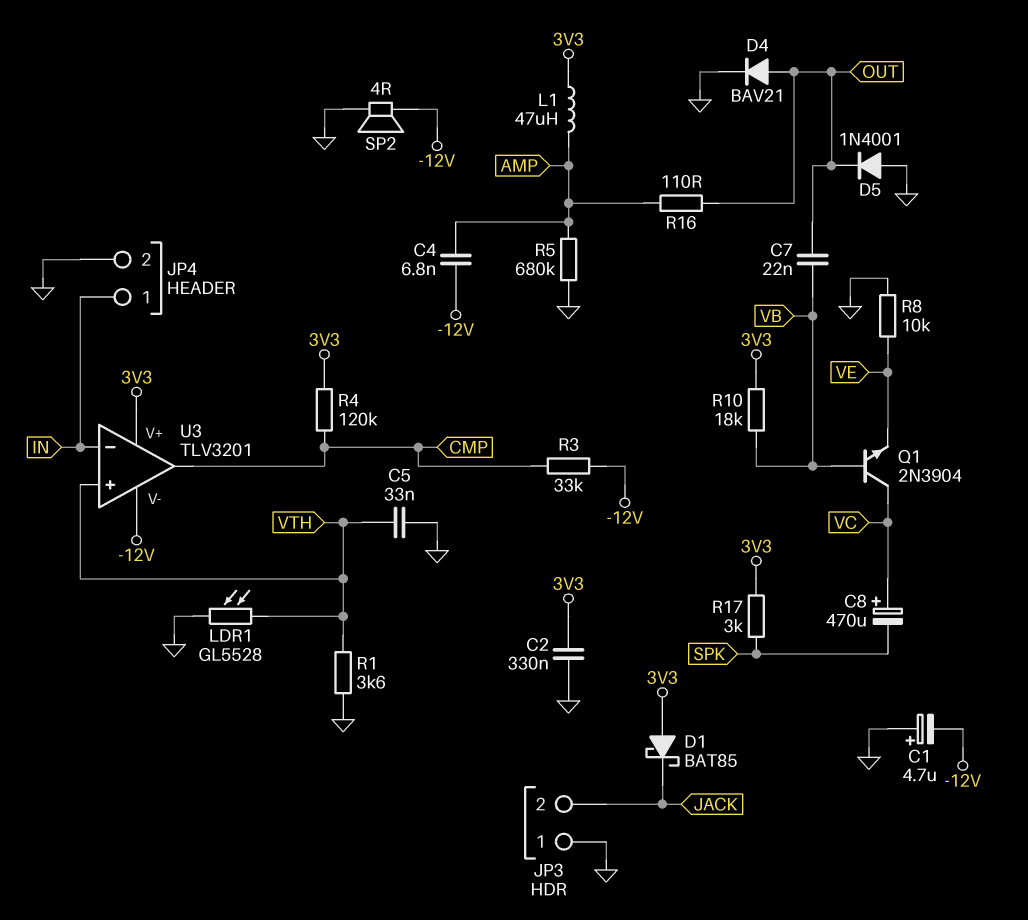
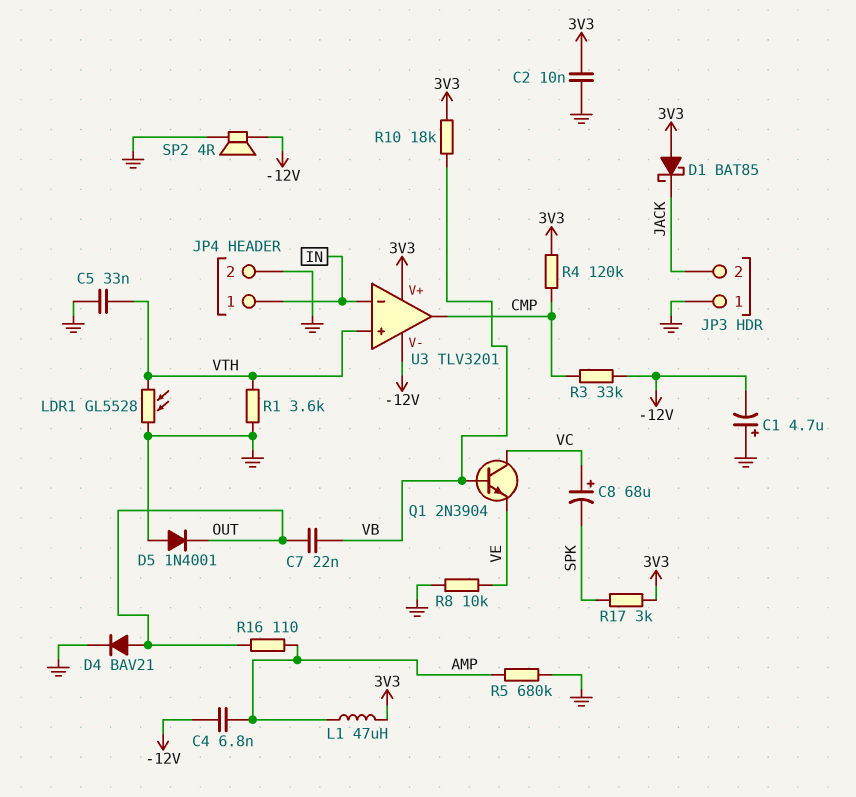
C2: 330nF (3V3, GND) -> 10nF (3V3, GND)
C8: 470uF (plus VC, minus SPK) -> 68uF (plus VC, minus SPK)

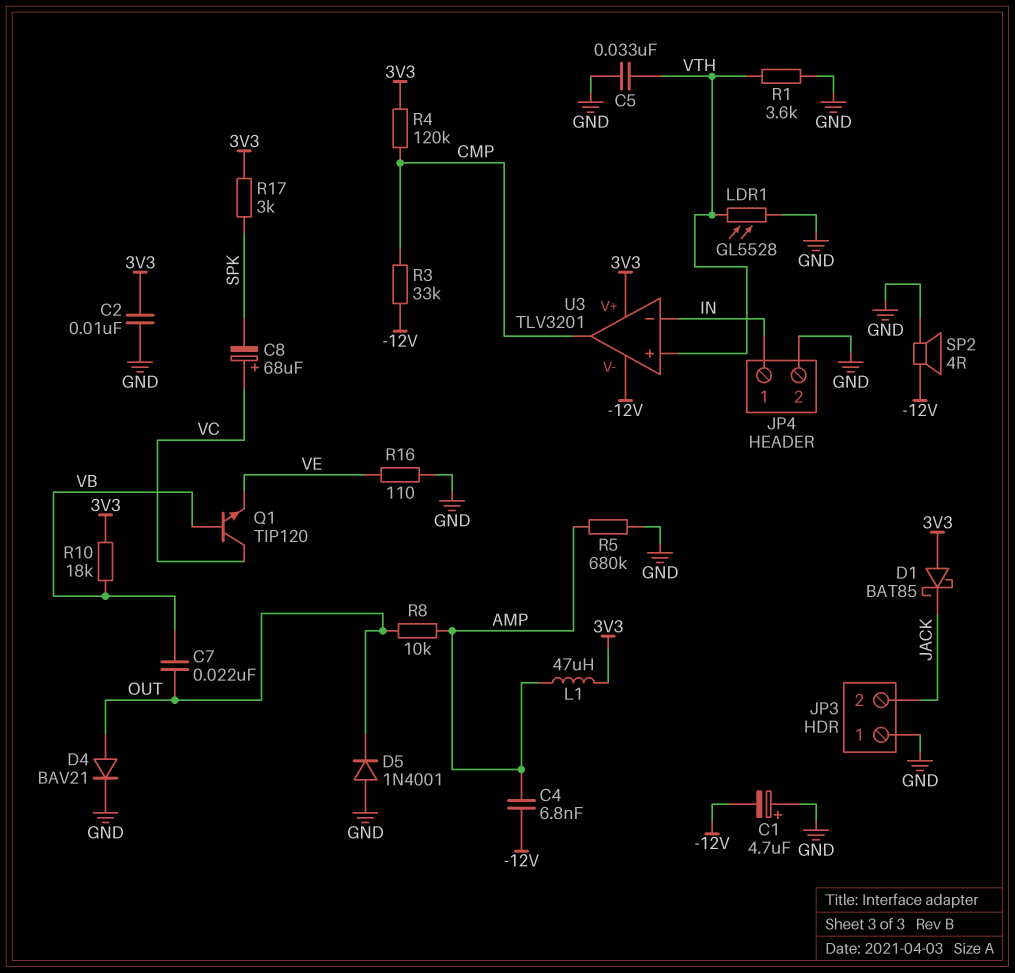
Q1: NPN 2N3904 (B VB, C VC, E VE) -> NPN TIP120 (B VB, C VC, E VE)
R8: 10k (GND, VE) -> 10k (AMP, OUT)
R16: 110 (AMP, OUT) -> 110 (GND, VE)

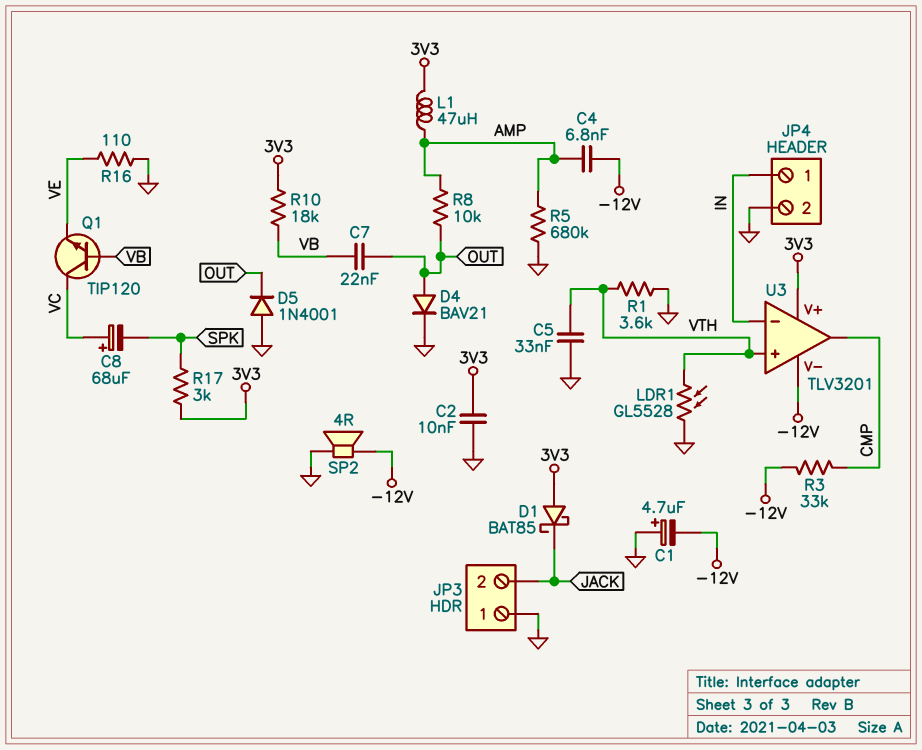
R4: 120k (3V3, CMP) -> none

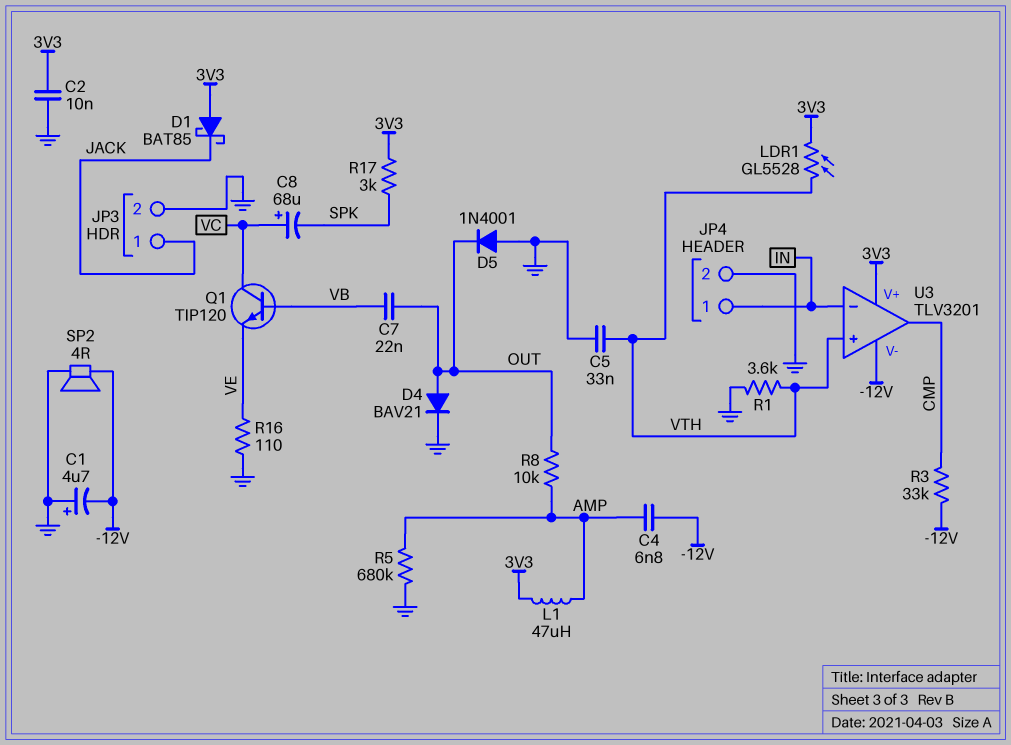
JP3 pin 1: GND -> JACK
JP3 pin 2: JACK -> GND
LDR1: GL5528 (GND, VTH) -> GL5528 (3V3, VTH)
R10: 18k (3V3, VB) -> none

